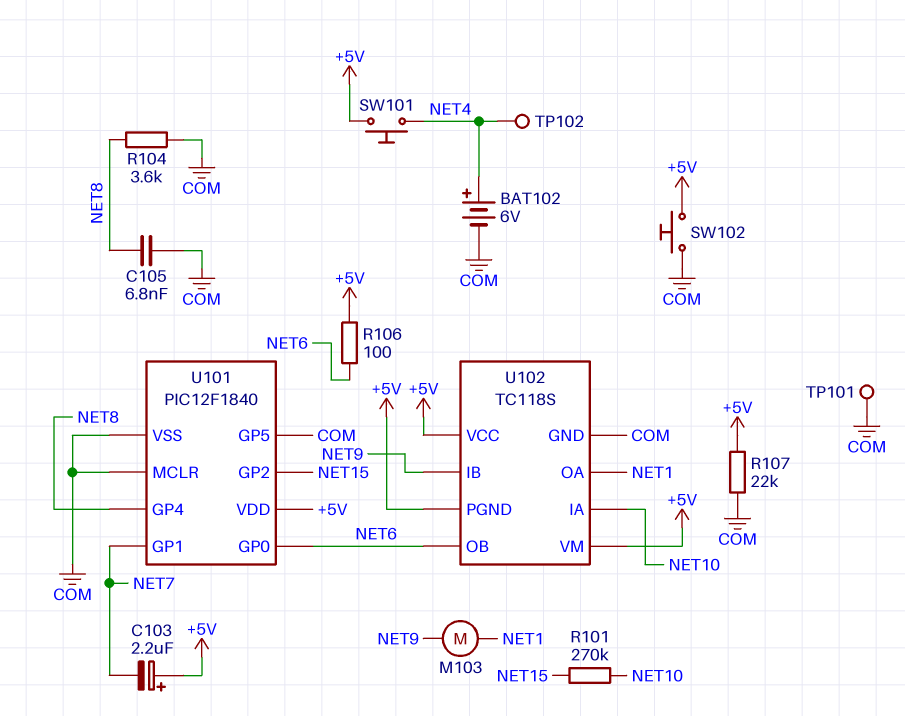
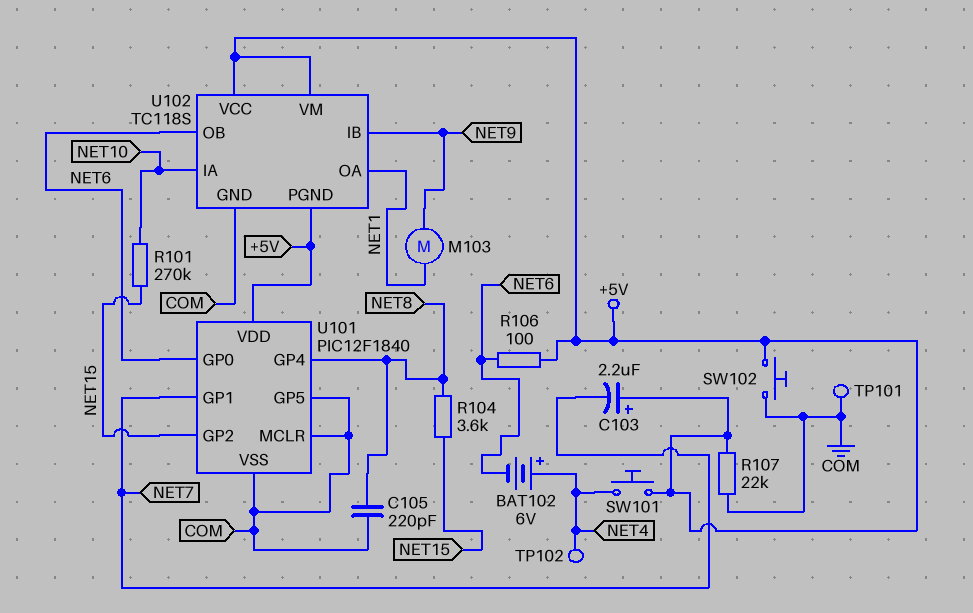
BAT102: 6V (plus NET4, minus COM) -> 6V (plus NET4, minus NET6)
C105: 6.8nF (COM, NET8) -> 220pF (COM, NET8)
R104: 3.6k (COM, NET8) -> 3.6k (NET8, NET15)

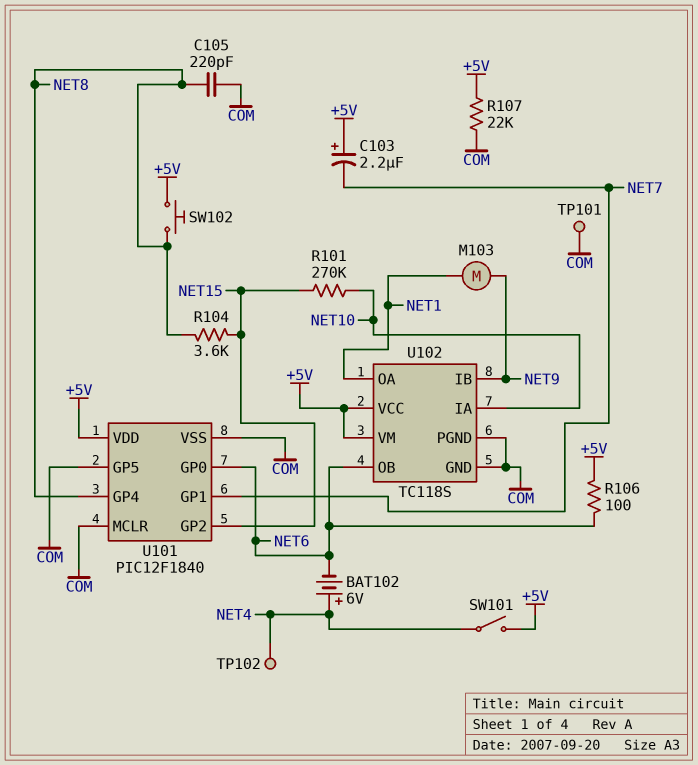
SW101: button (+5V, NET4) -> switch (+5V, NET4)
SW102: button (+5V, COM) -> button (+5V, NET8)
U102 pin PGND: +5V -> COM

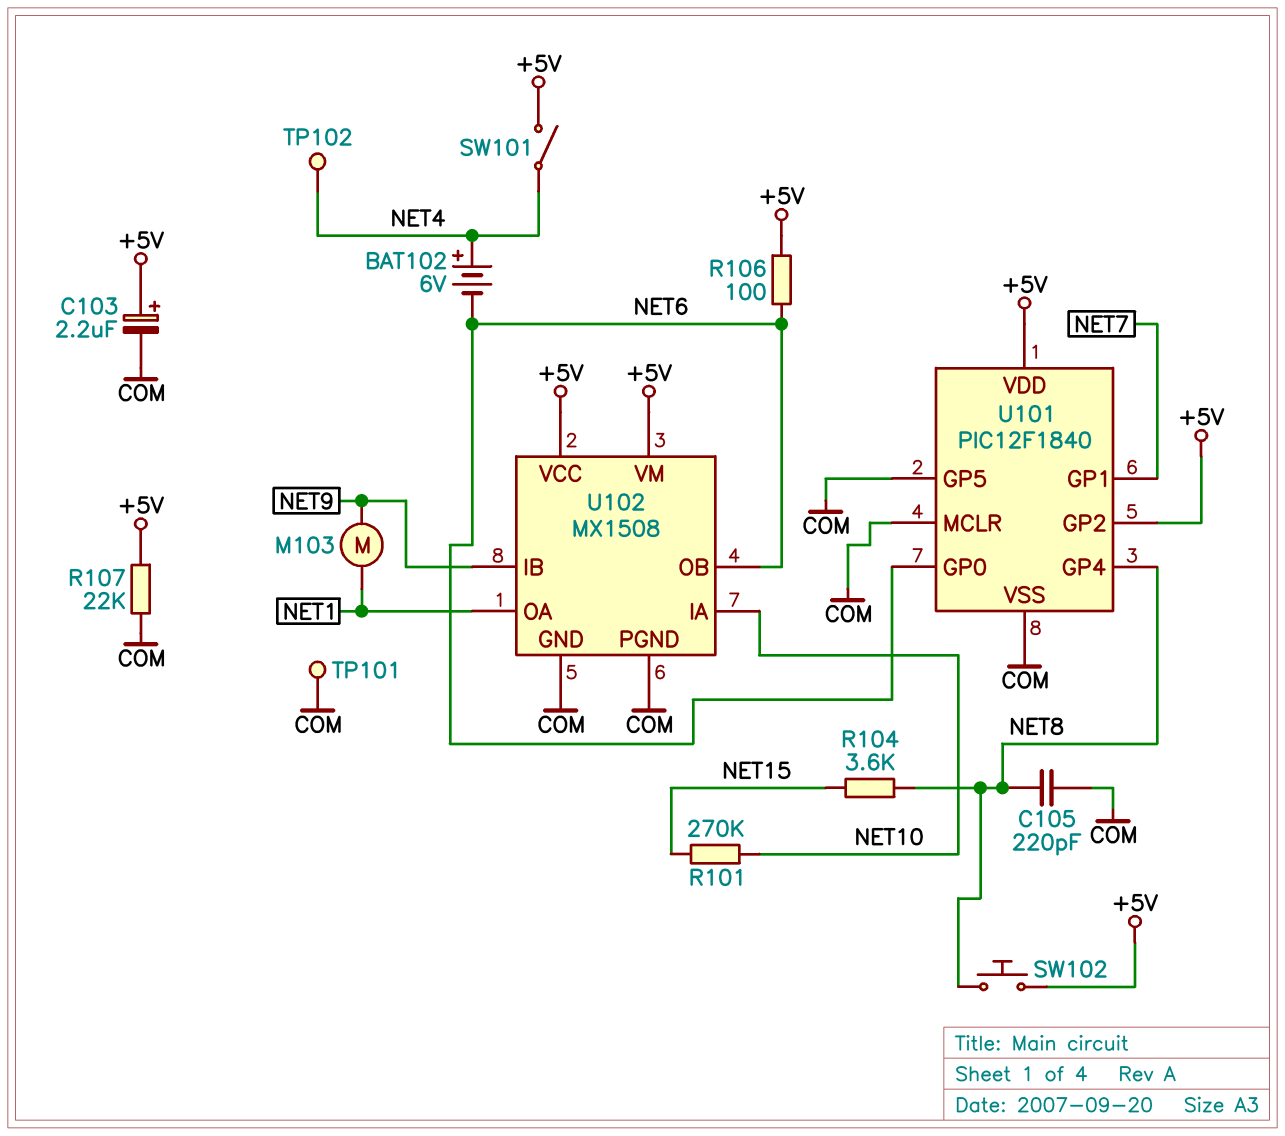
C103: 2.2uF (plus +5V, minus NET7) -> 2.2uF (plus +5V, minus COM)
U101 pin GP2: NET15 -> +5V
U102: TC118S -> MX1508

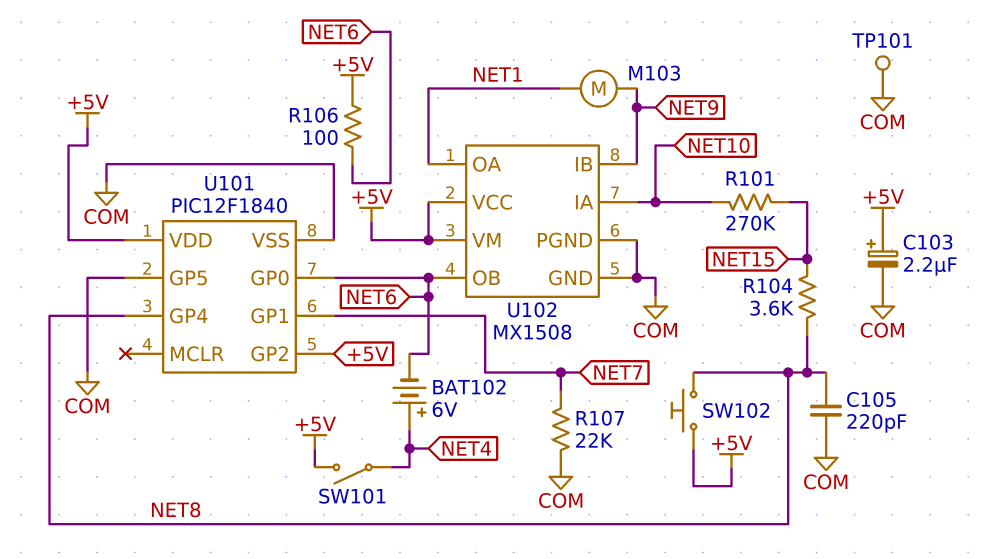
R107: 22k (+5V, COM) -> 22k (COM, NET7)
TP102: test point (NET4) -> none
U101 pin MCLR: COM -> none

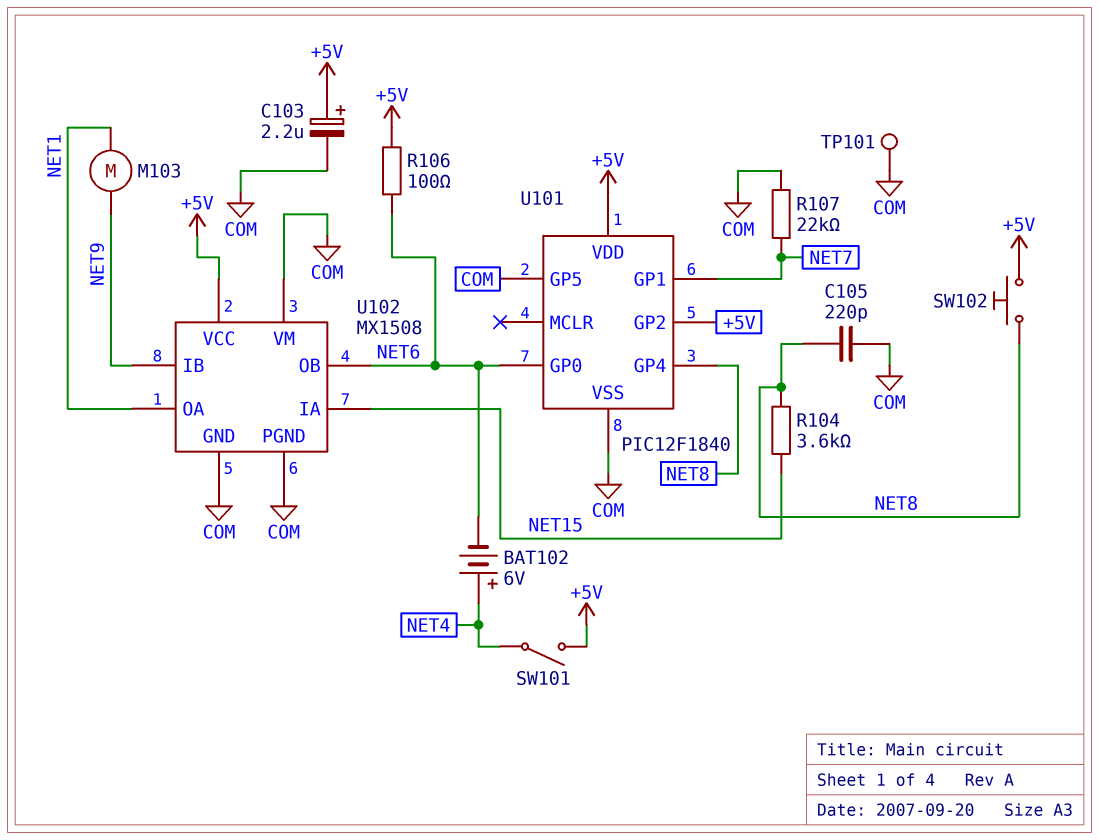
R101: 270k (NET10, NET15) -> none
U102 pin IA: NET10 -> NET15
U102 pin VM: +5V -> COM

